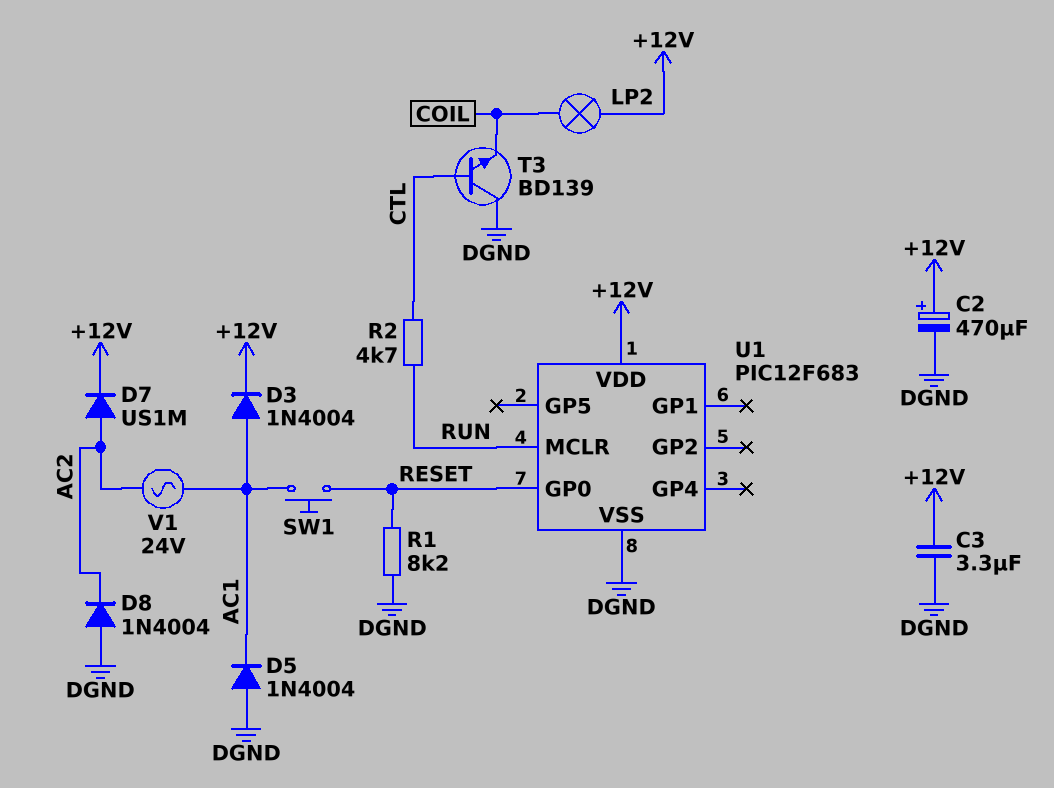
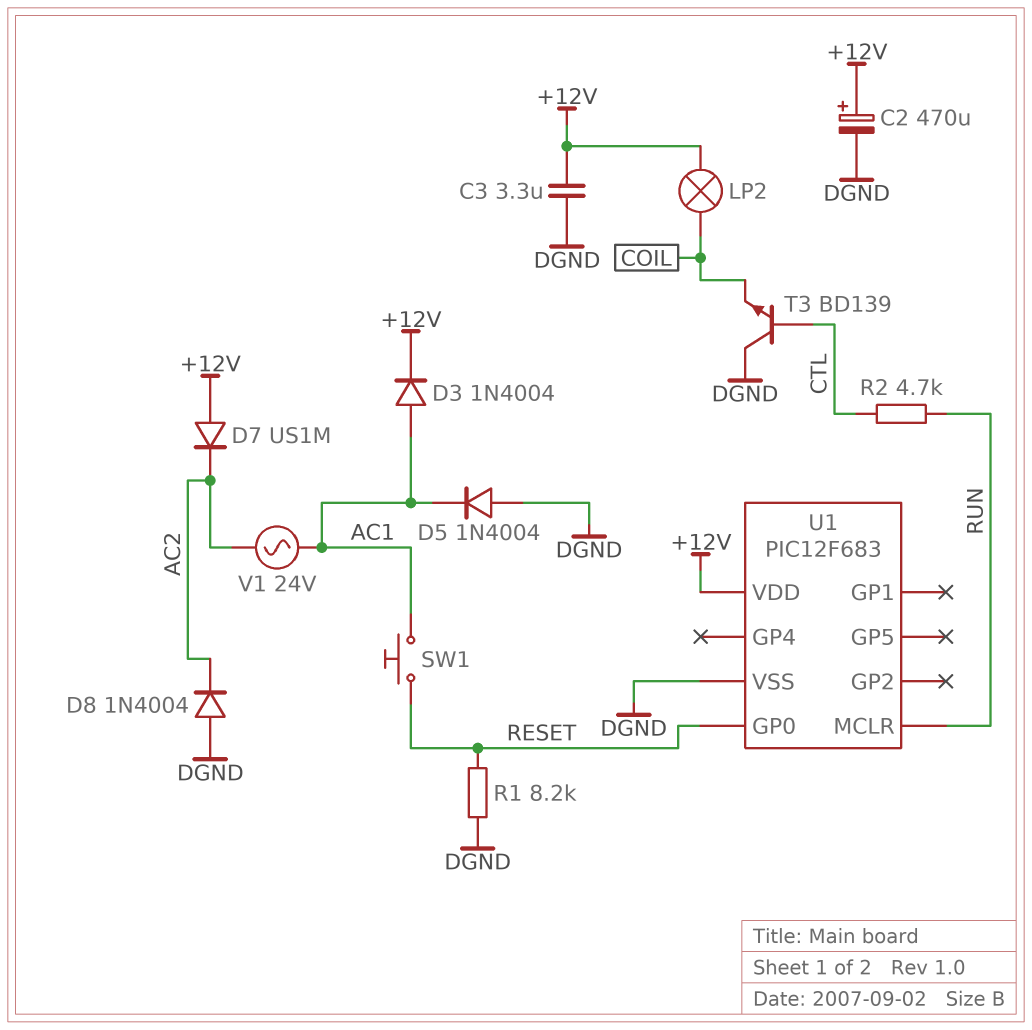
D7: diode US1M (A AC2, K +12V) -> diode US1M (A +12V, K AC2)

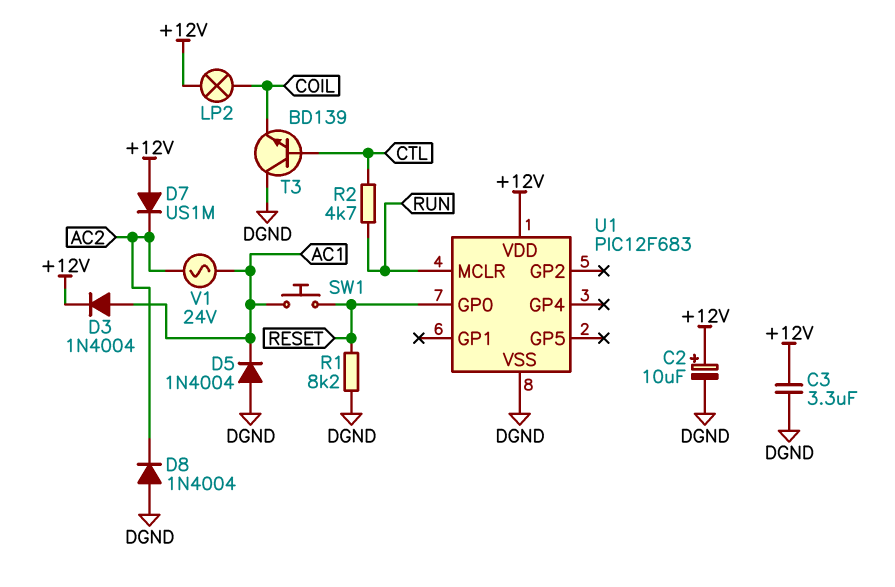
C2: 470uF (plus +12V, minus DGND) -> 10uF (plus +12V, minus DGND)

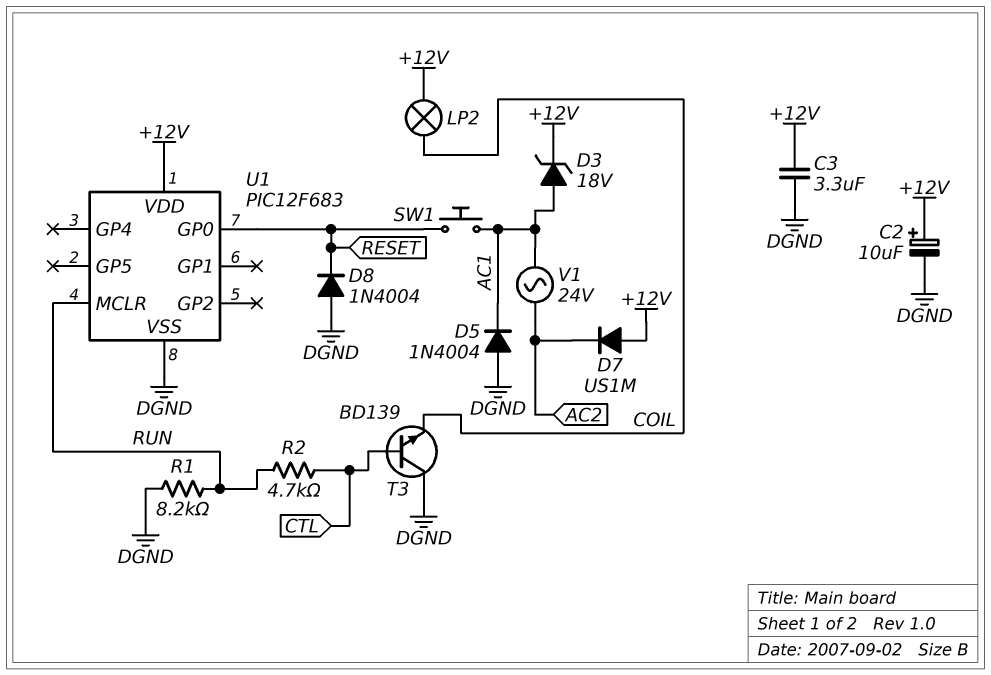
D3: diode 1N4004 (A AC1, K +12V) -> zener 18V (A AC1, K +12V)
D8: diode 1N4004 (A DGND, K AC2) -> diode 1N4004 (A DGND, K RESET)
R1: 8.2k (DGND, RESET) -> 8.2k (DGND, RUN)

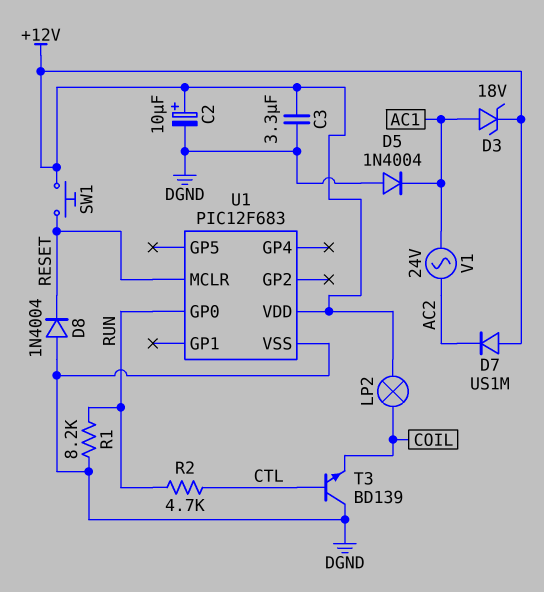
SW1: button (AC1, RESET) -> button (+12V, RESET)
U1 pin GP0: RESET -> RUN
U1 pin MCLR: RUN -> RESET

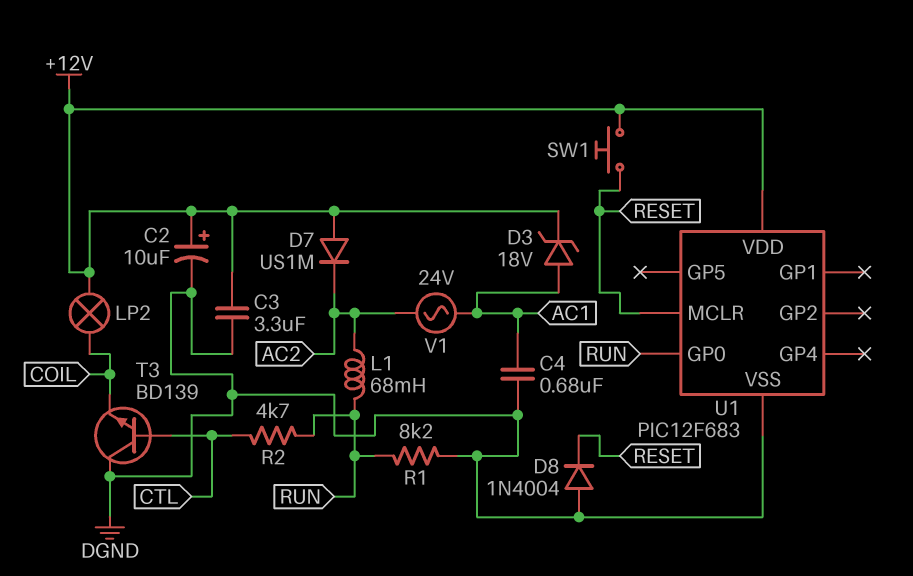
C4: none -> 680nF (AC1, DGND)
D5: diode 1N4004 (A DGND, K AC1) -> none
L1: none -> 68mH (AC2, RUN)

